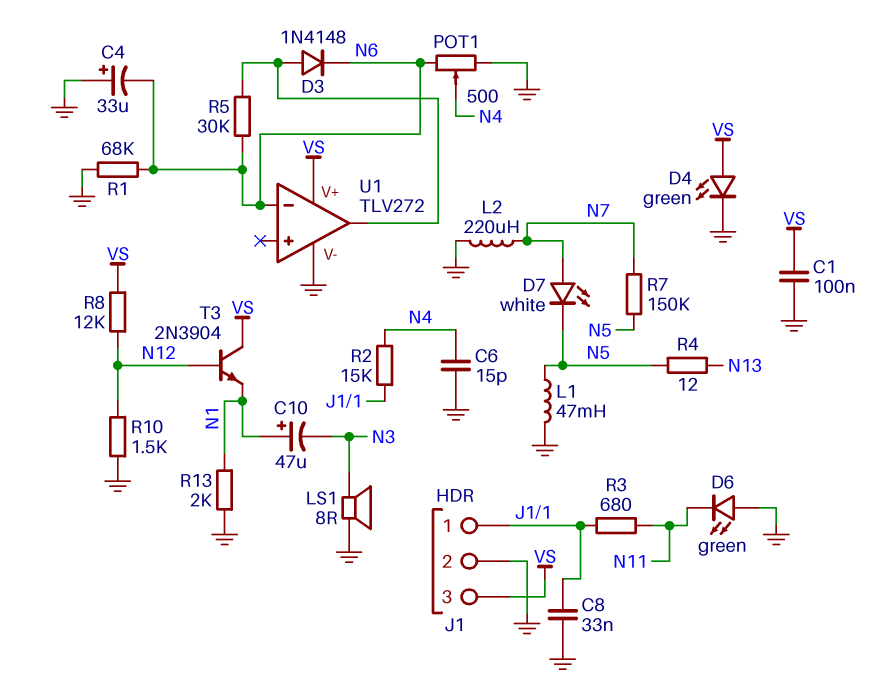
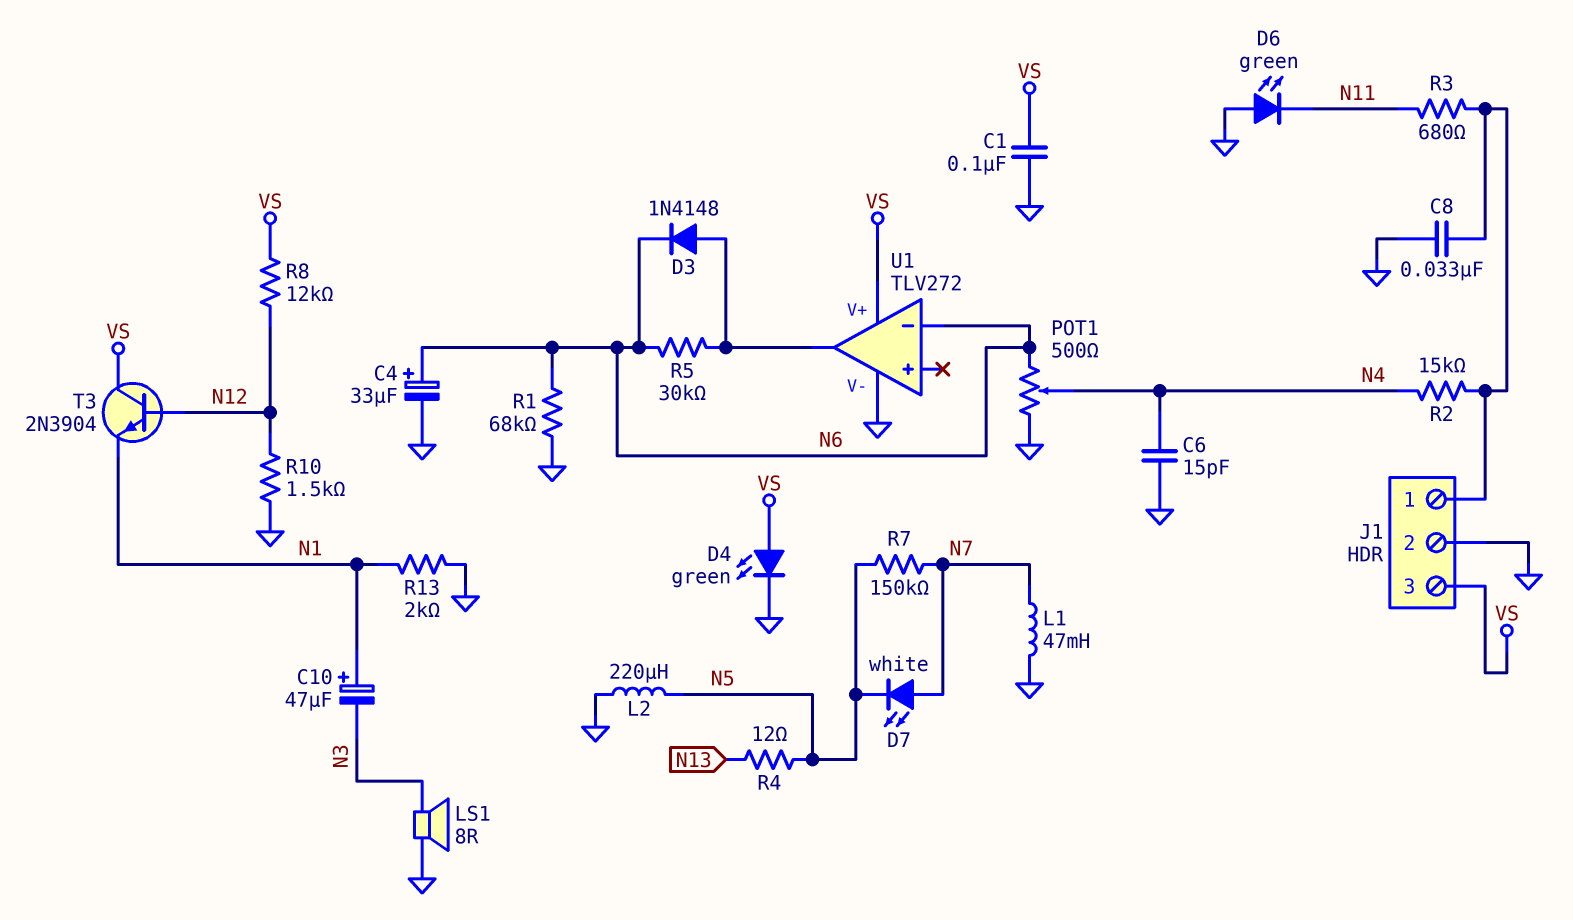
C4: 33uF (plus GND, minus N6) -> 33uF (plus N6, minus GND)
L1: 47mH (GND, N5) -> 47mH (GND, N7)
L2: 220uH (GND, N7) -> 220uH (GND, N5)

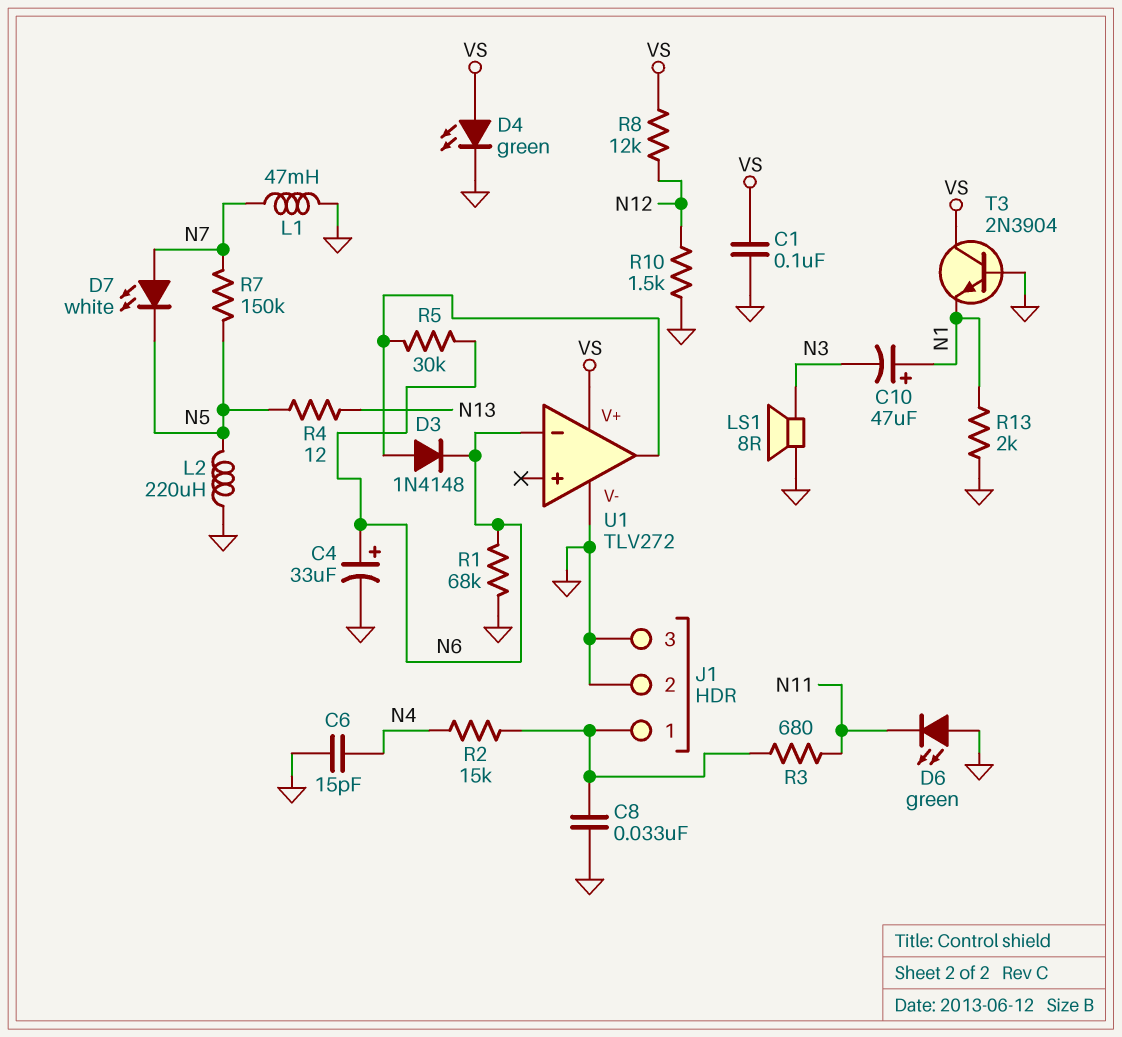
J1 pin 3: VS -> GND
POT1: 500 (GND, N6, wiper N4) -> none
T3: NPN 2N3904 (B N12, C VS, E N1) -> NPN 2N3904 (B GND, C VS, E N1)

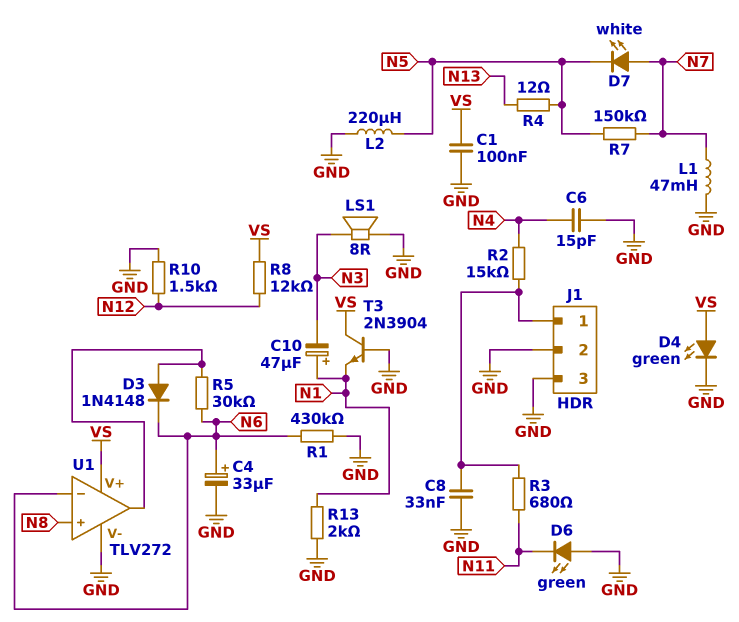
R1: 68k (GND, N6) -> 430k (GND, N6)
U1 pin in+: none -> N8

